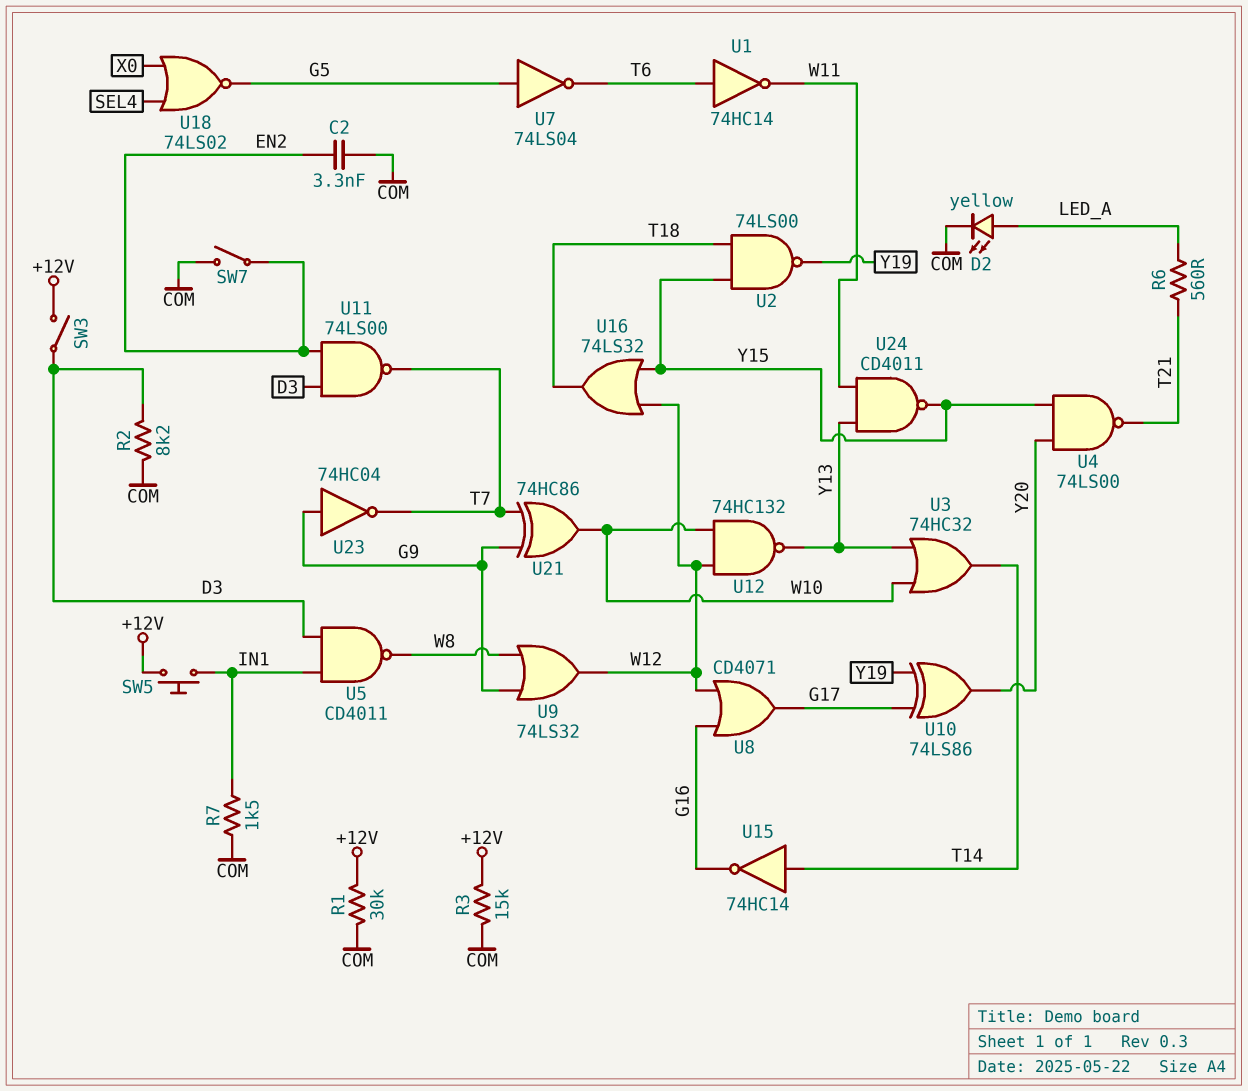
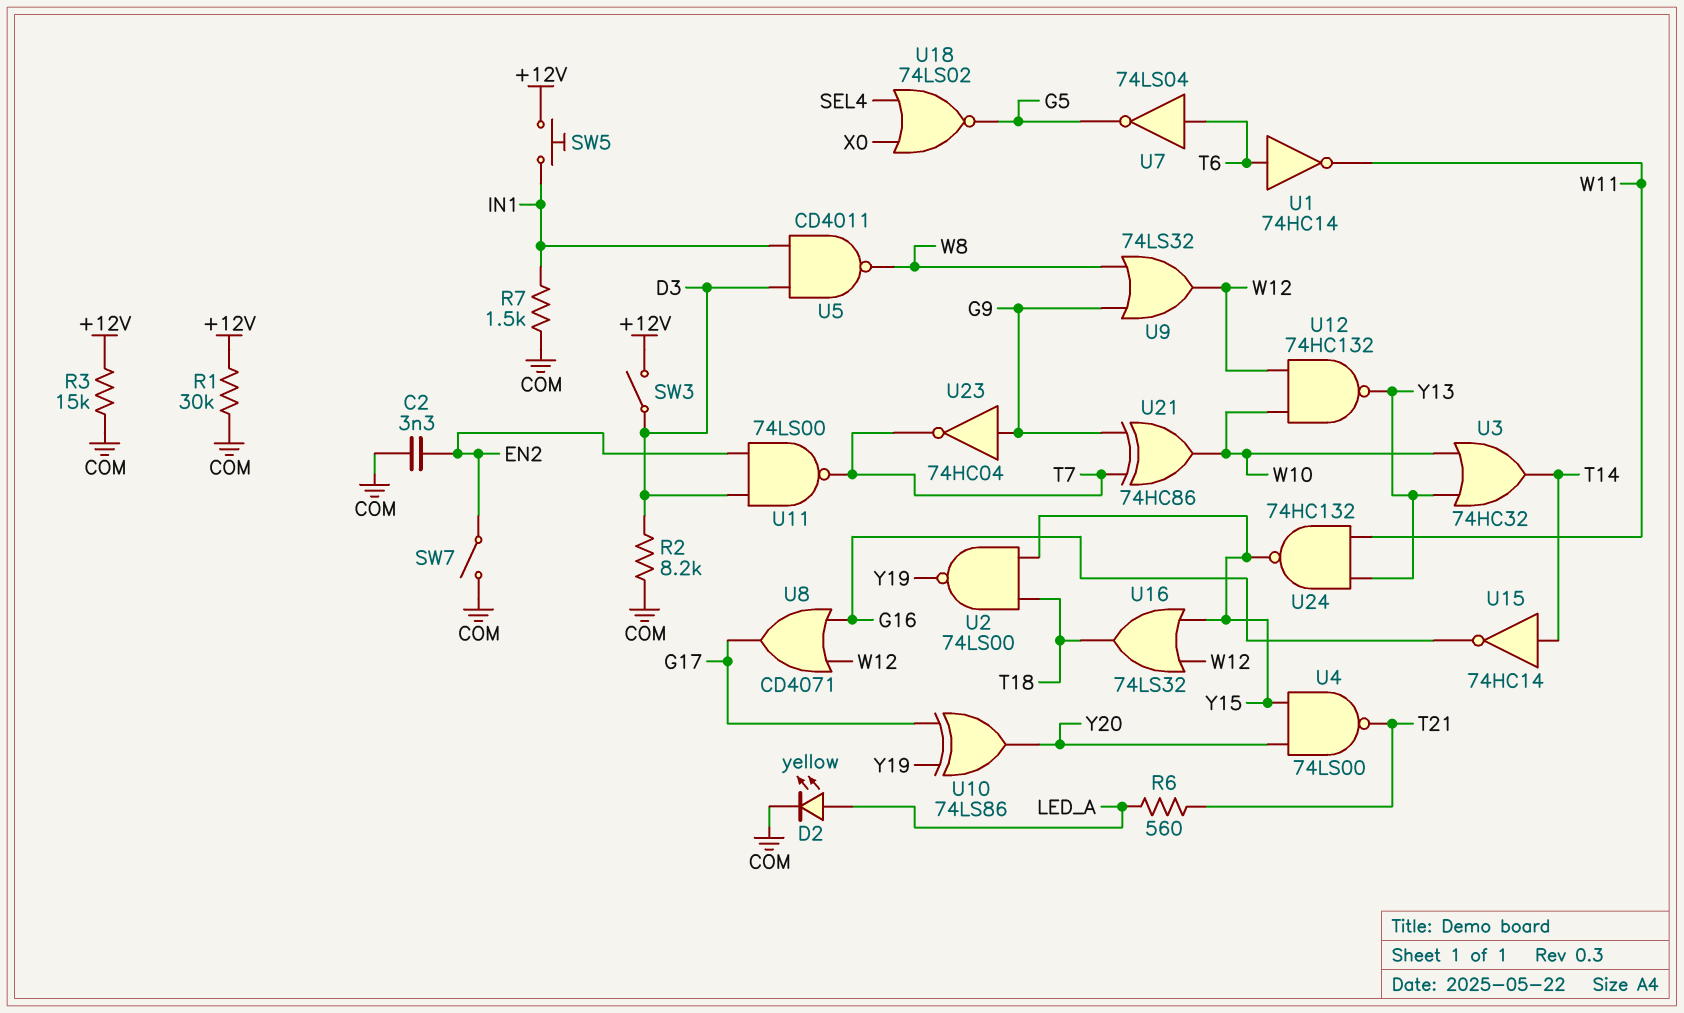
U7: NOT 74LS04 (in G5, out T6) -> NOT 74LS04 (in T6, out G5)
U24: NAND CD4011 (in W11, in Y13, out Y15) -> NAND 74HC132 (in W11, in Y13, out Y15)

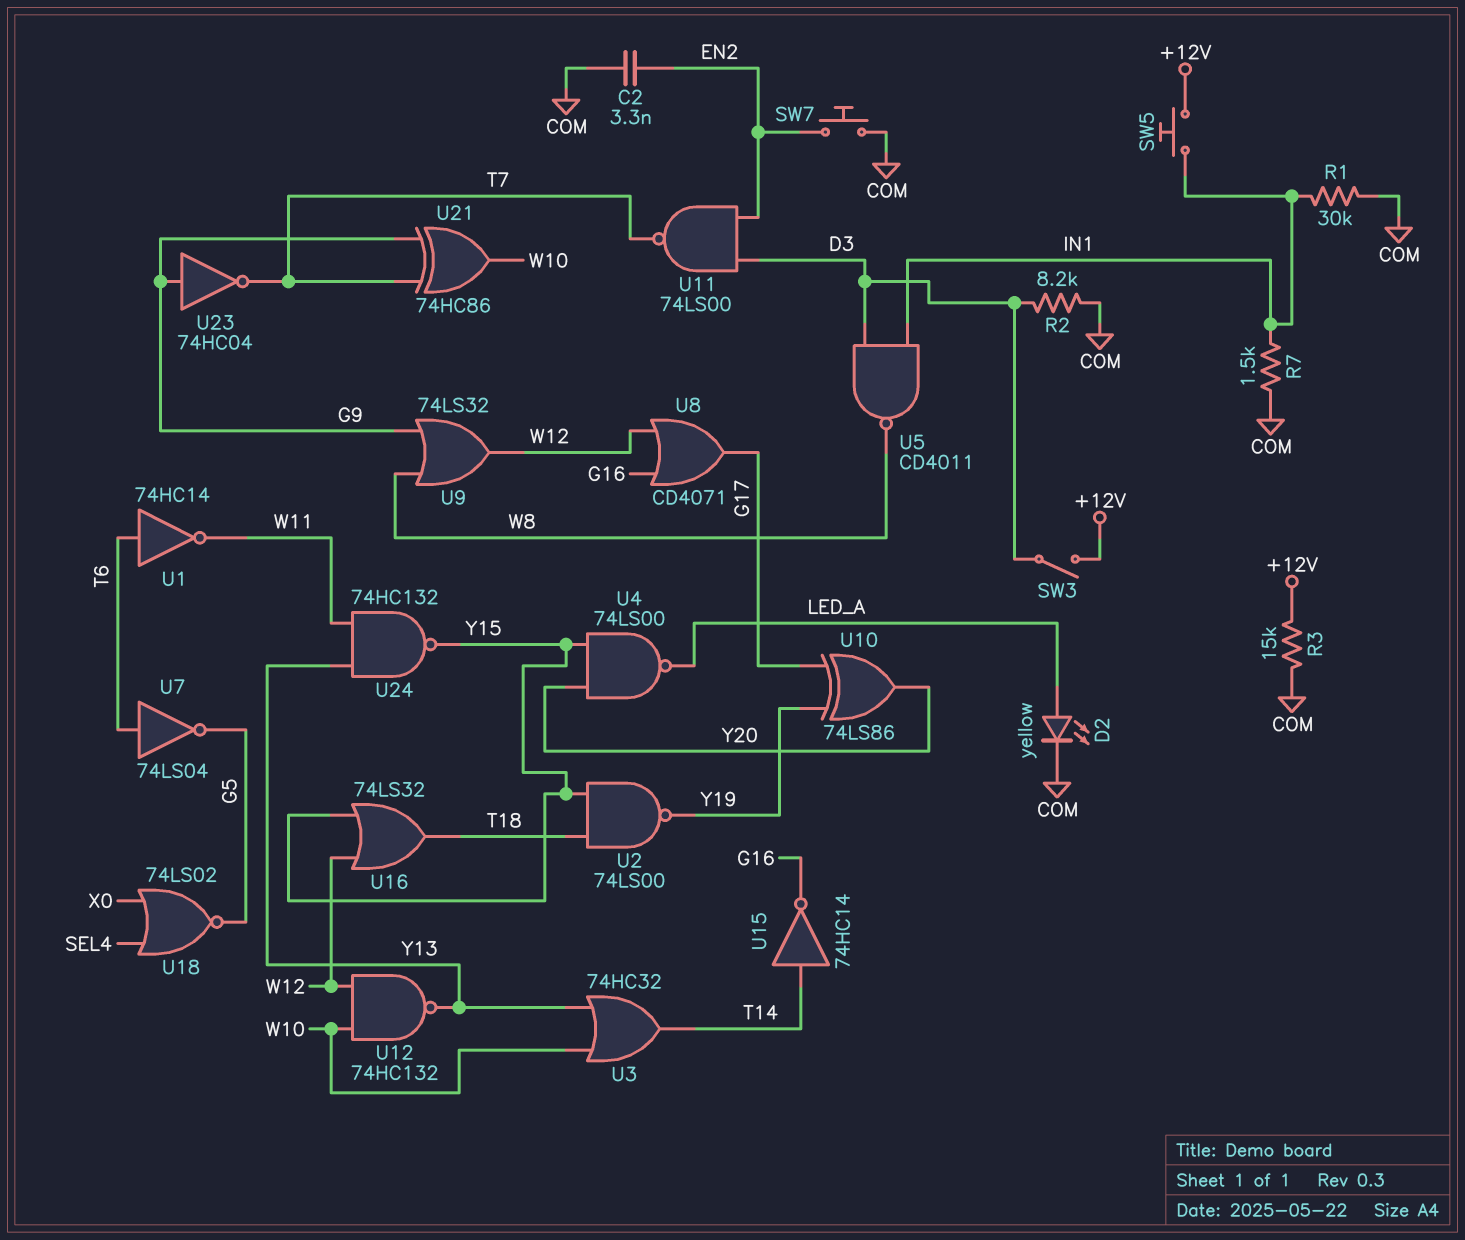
R1: 30k (+12V, COM) -> 30k (COM, IN1)
R6: 560 (LED_A, T21) -> none
SW7: switch (COM, EN2) -> button (COM, EN2)
U4: NAND 74LS00 (in Y15, in Y20, out T21) -> NAND 74LS00 (in Y15, in Y20, out LED_A)

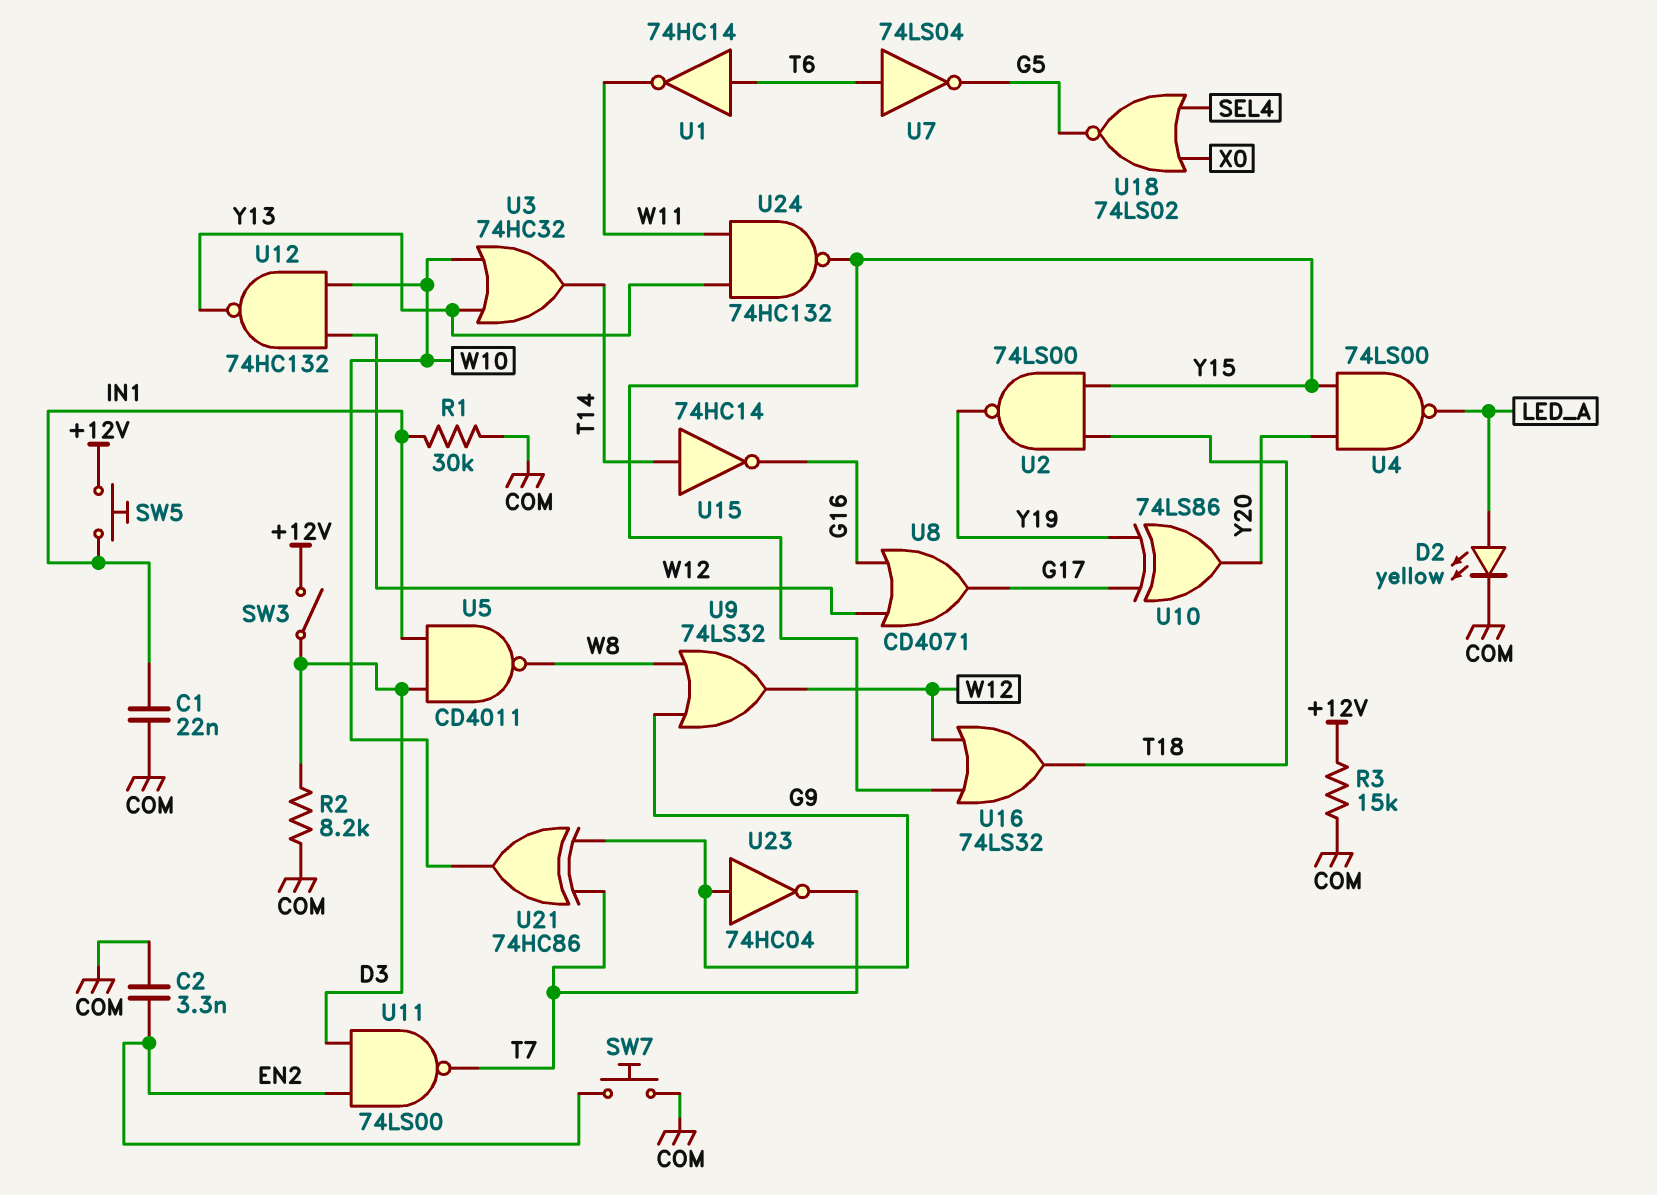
C1: none -> 22nF (COM, IN1)
R7: 1.5k (COM, IN1) -> none

